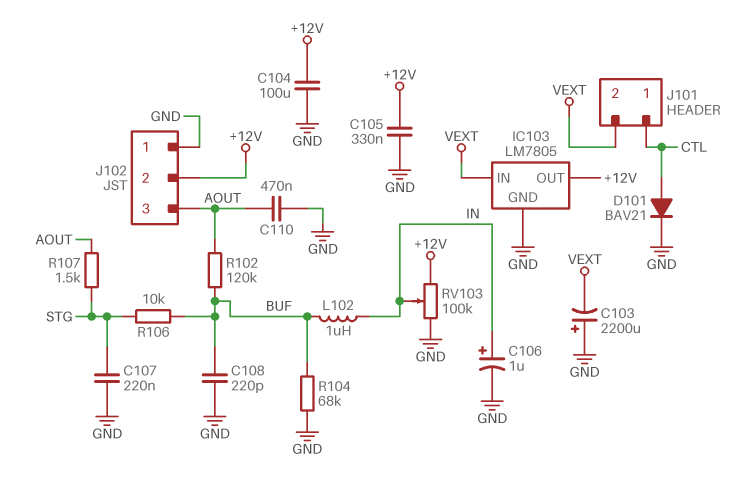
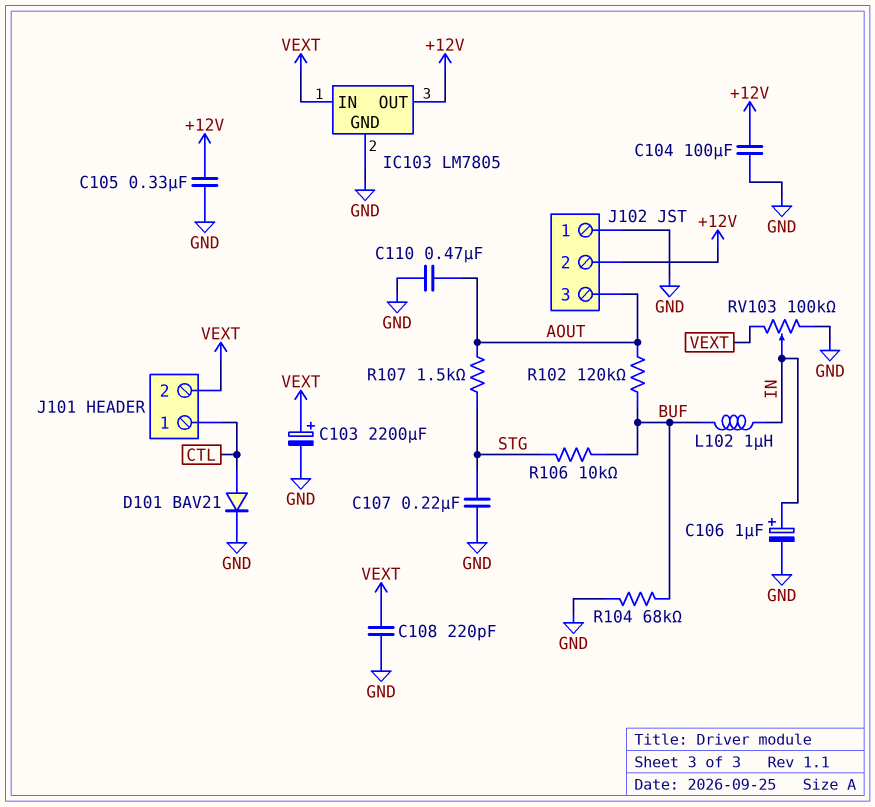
C103: 2200uF (plus GND, minus VEXT) -> 2200uF (plus VEXT, minus GND)
C108: 220pF (BUF, GND) -> 220pF (GND, VEXT)
RV103: 100k (+12V, GND, wiper IN) -> 100k (GND, VEXT, wiper IN)

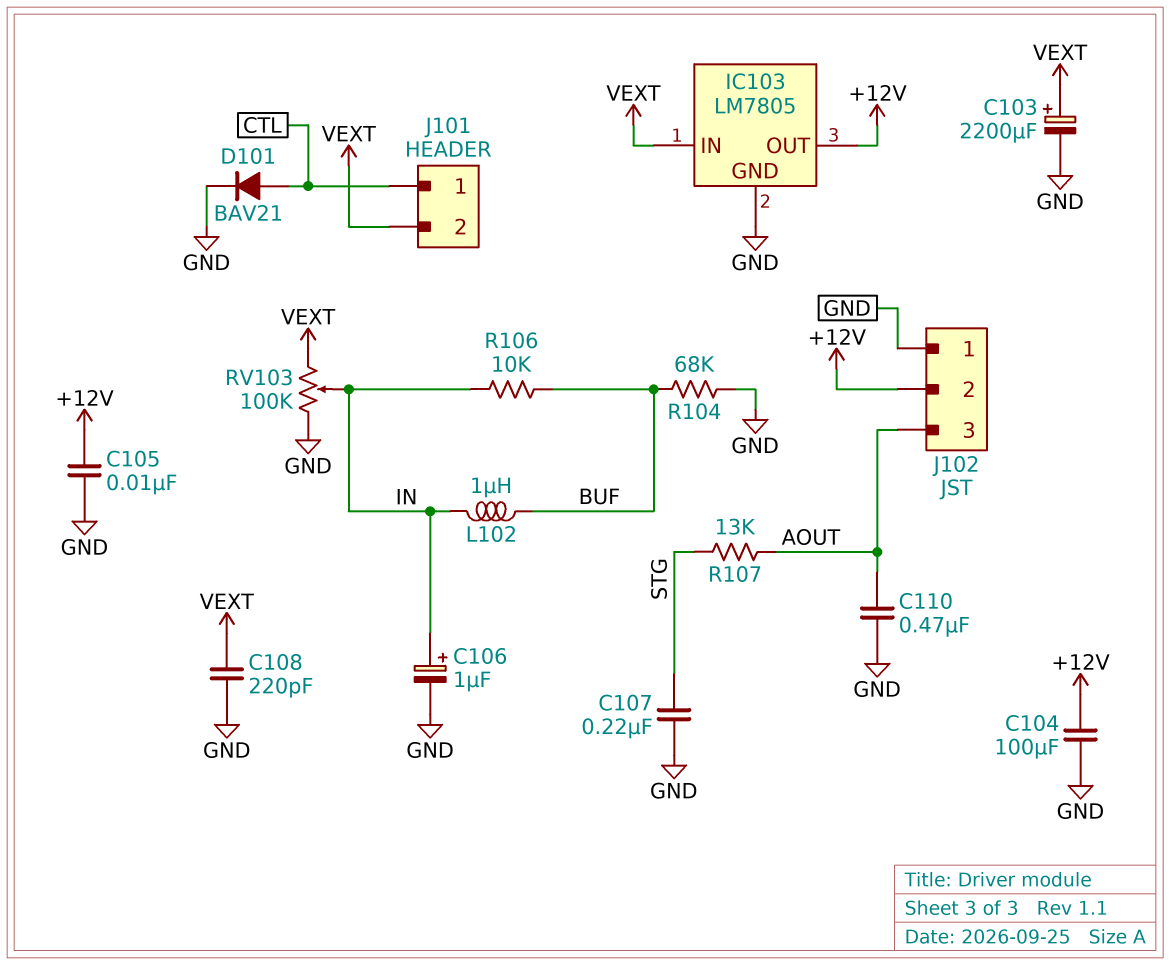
C105: 330nF (+12V, GND) -> 10nF (+12V, GND)
R102: 120k (AOUT, BUF) -> none
R106: 10k (BUF, STG) -> 10k (BUF, IN)
R107: 1.5k (AOUT, STG) -> 13k (AOUT, STG)

